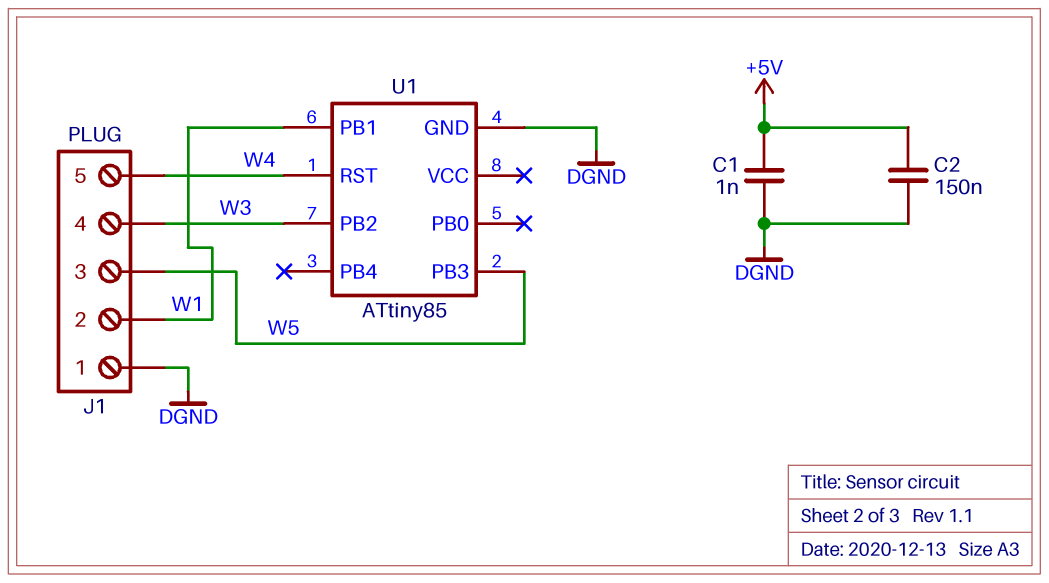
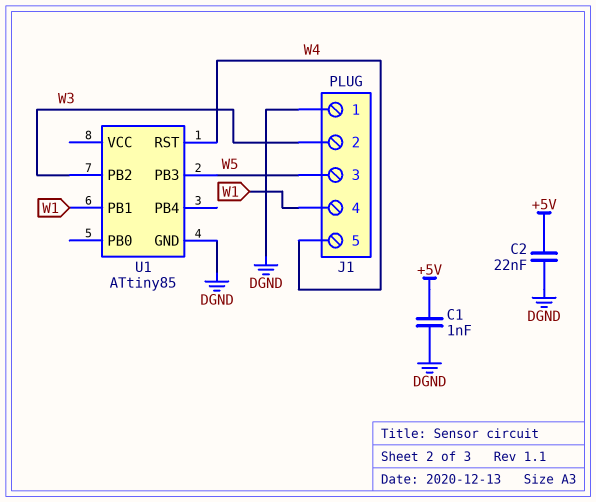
C2: 150nF (+5V, DGND) -> 22nF (+5V, DGND)
J1 pin 2: W1 -> W3
J1 pin 4: W3 -> W1

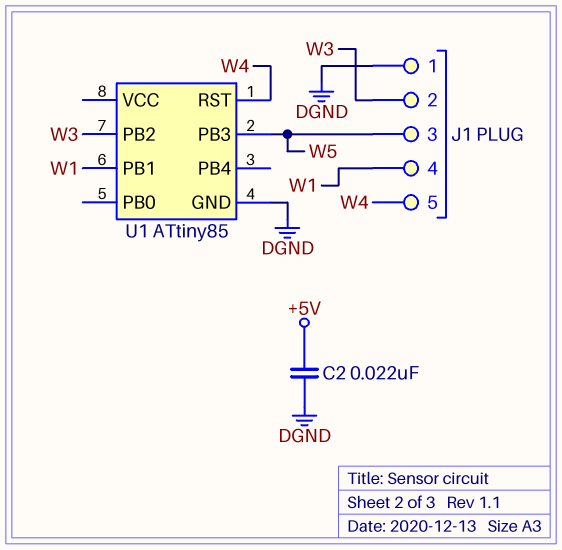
C1: 1nF (+5V, DGND) -> none

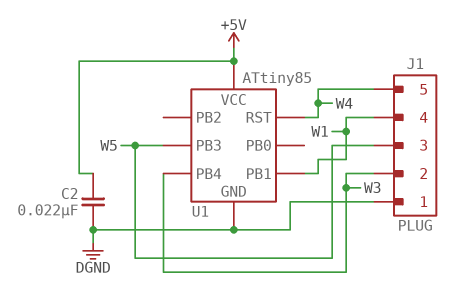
U1 pin PB2: W3 -> none
U1 pin PB4: none -> W3
U1 pin VCC: none -> +5V

